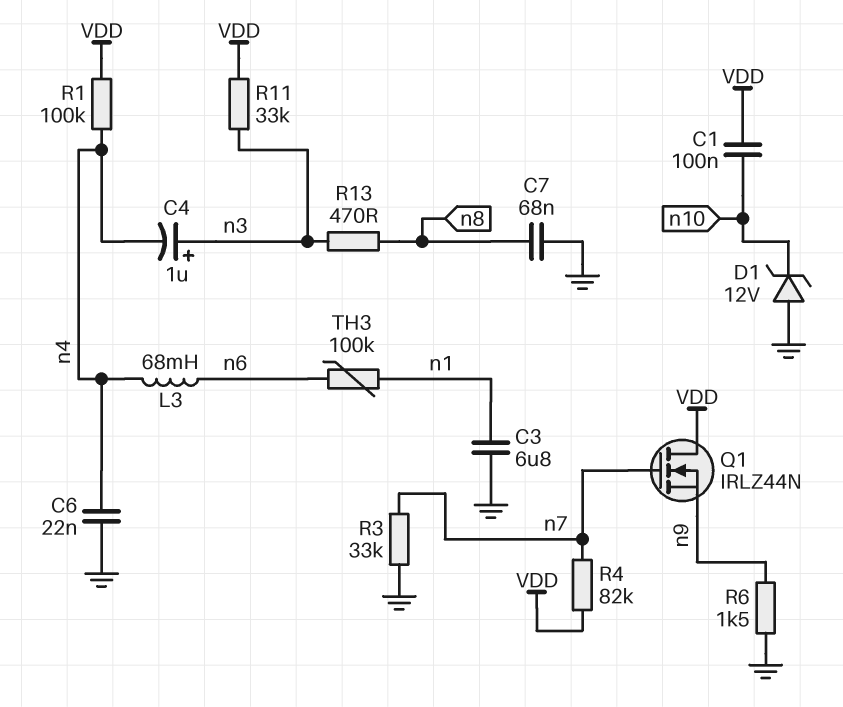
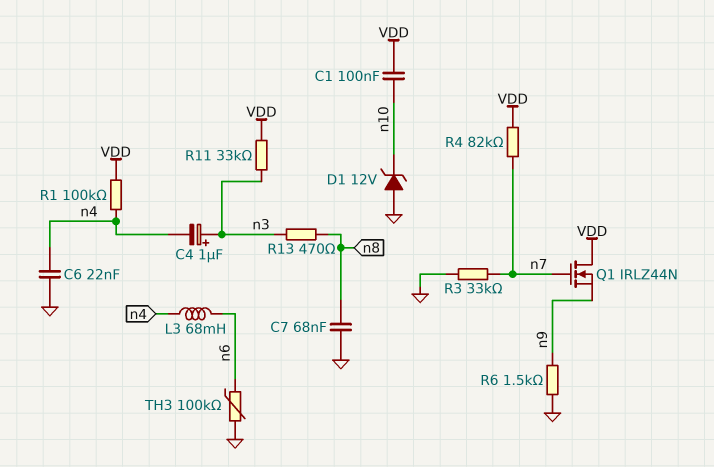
C3: 6.8uF (GND, n1) -> none
TH3: 100k (n1, n6) -> 100k (GND, n6)

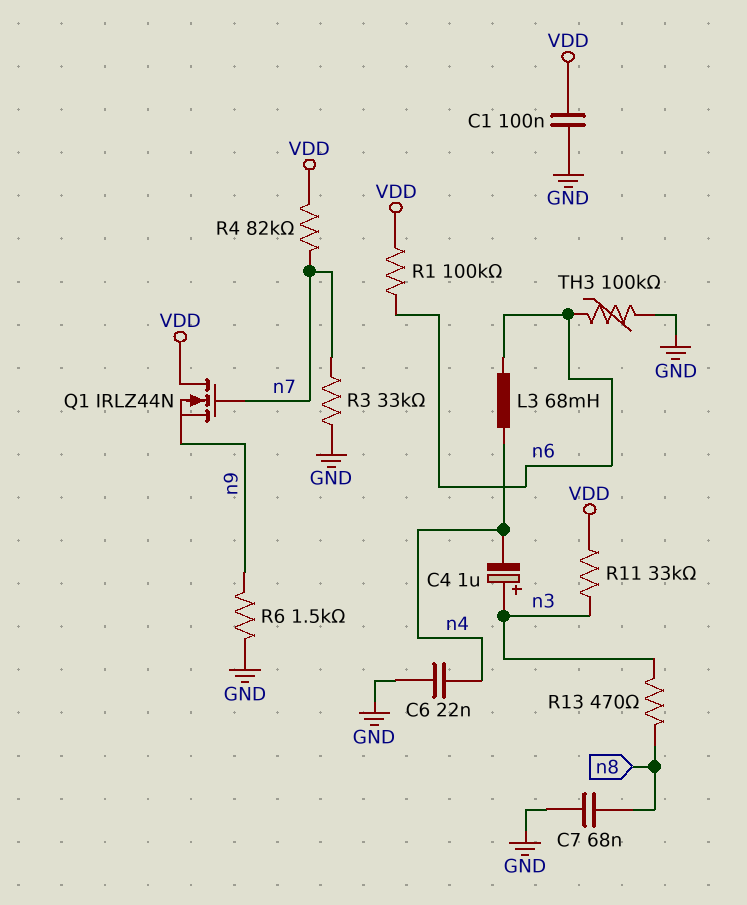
C1: 100nF (VDD, n10) -> 100nF (GND, VDD)
D1: zener 12V (A GND, K n10) -> none
R1: 100k (VDD, n4) -> 100k (VDD, n6)

